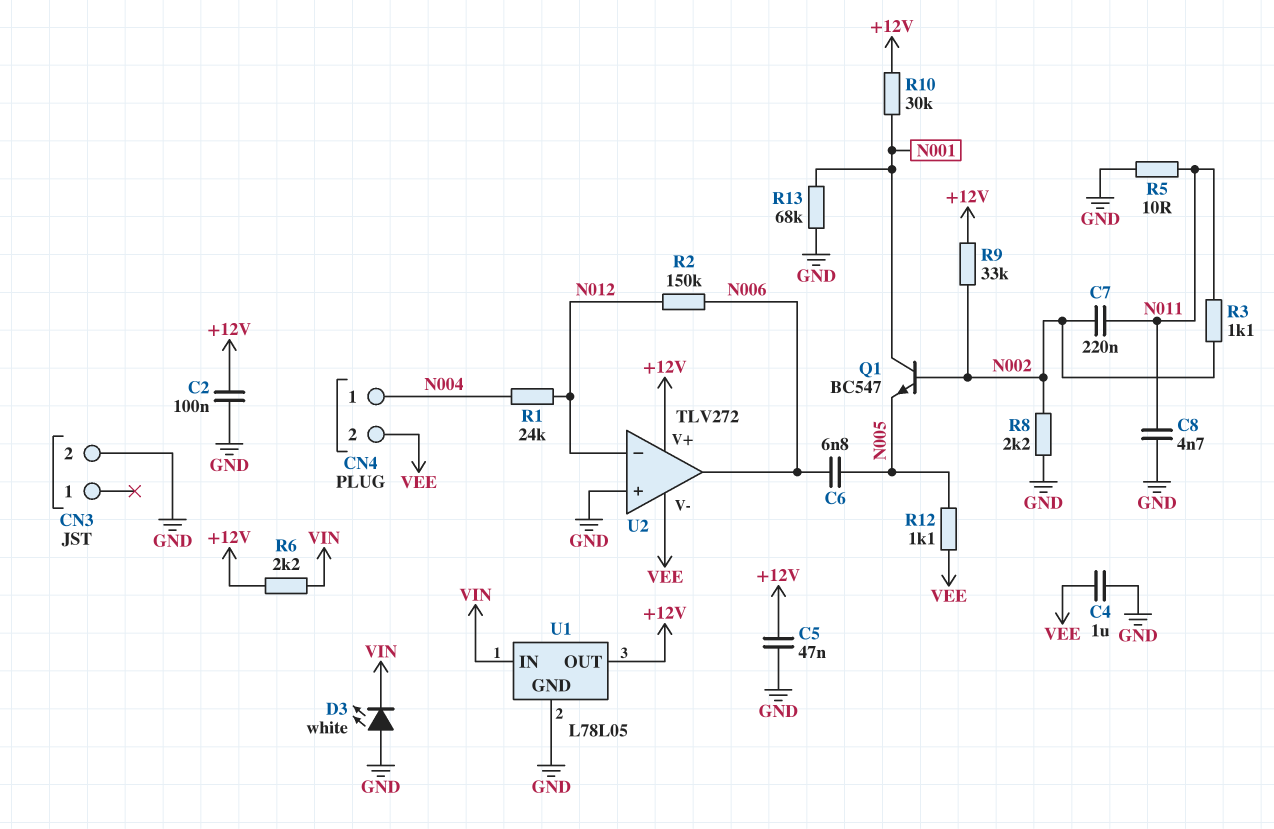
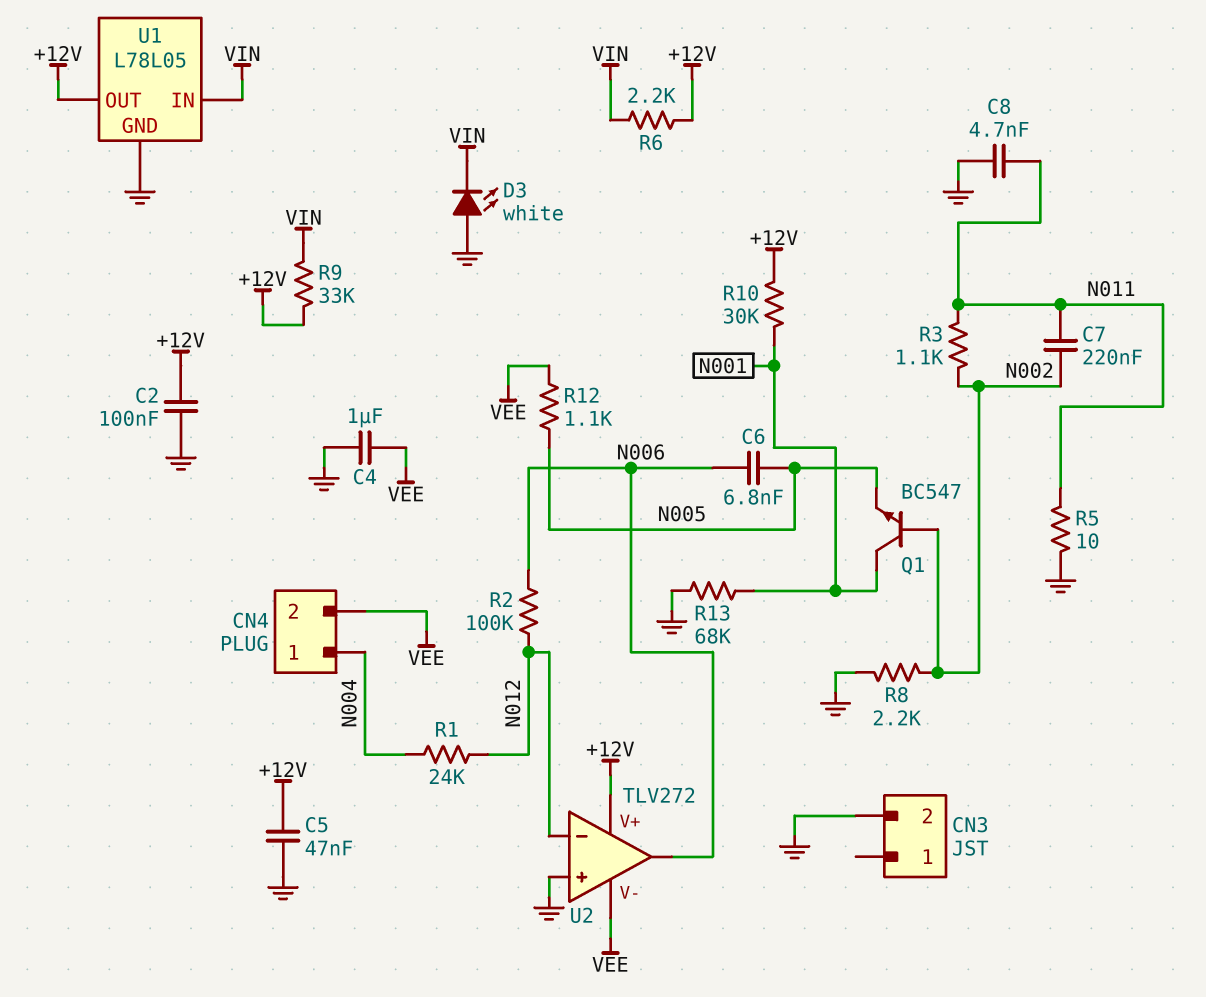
R2: 150k (N006, N012) -> 100k (N006, N012)
R9: 33k (+12V, N002) -> 33k (+12V, VIN)

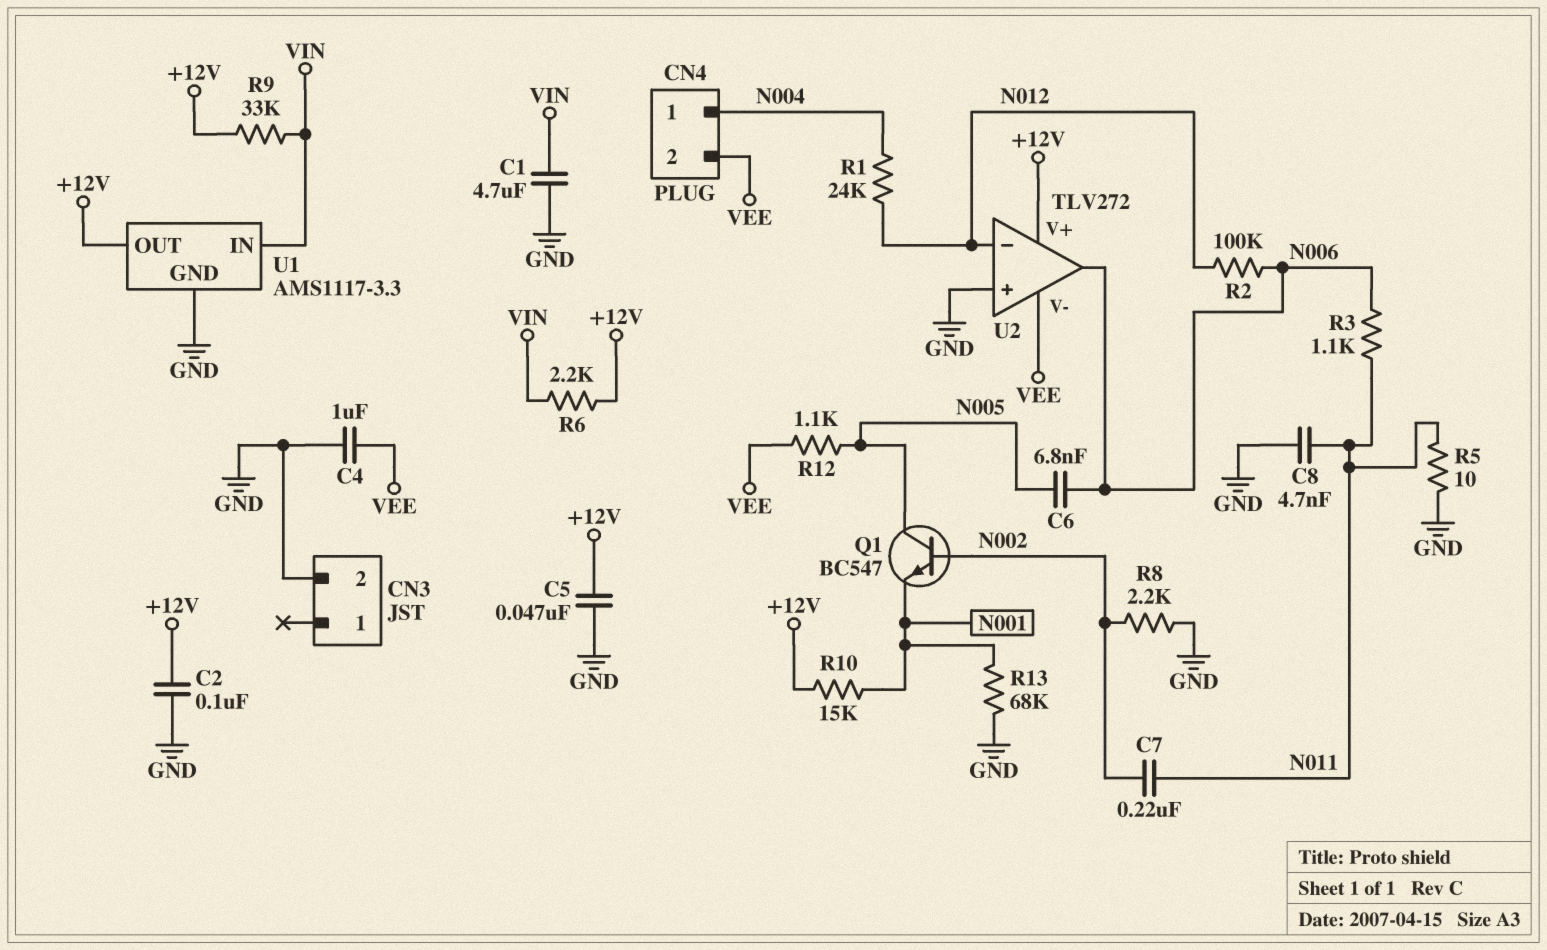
C1: none -> 4.7uF (GND, VIN)
D3: LED white (A GND, K VIN) -> none
Q1: NPN BC547 (B N002, C N001, E N005) -> NPN BC547 (B N002, C N005, E N001)
R3: 1.1k (N002, N011) -> 1.1k (N006, N011)
R10: 30k (+12V, N001) -> 15k (+12V, N001)
U1: L78L05 -> AMS1117-3.3

